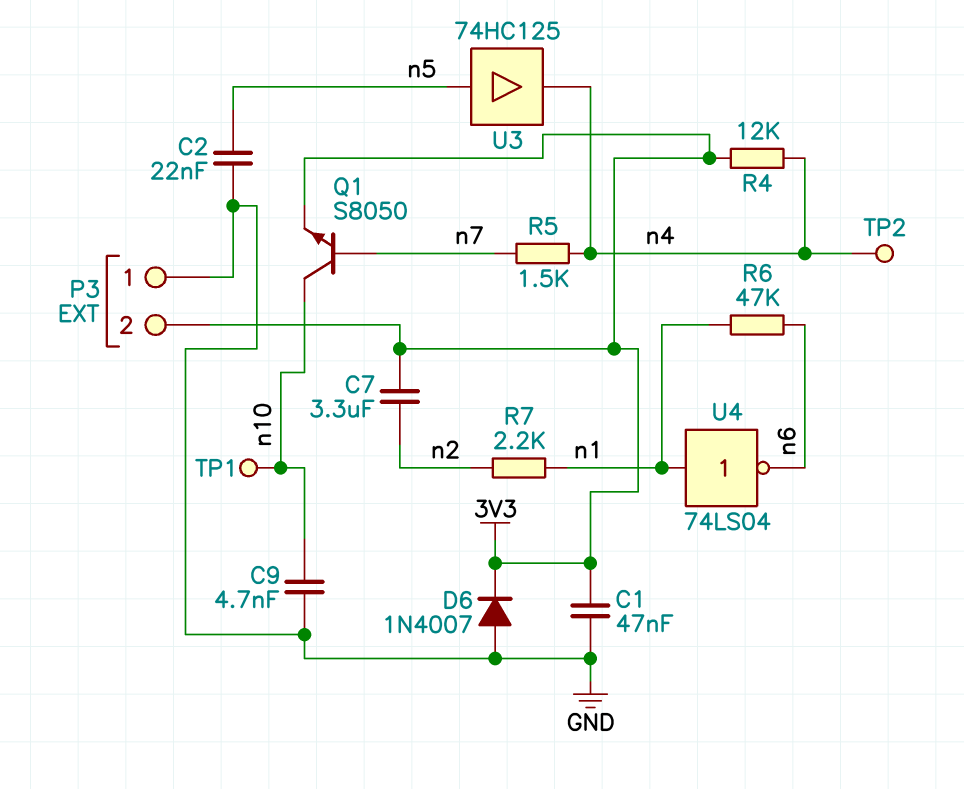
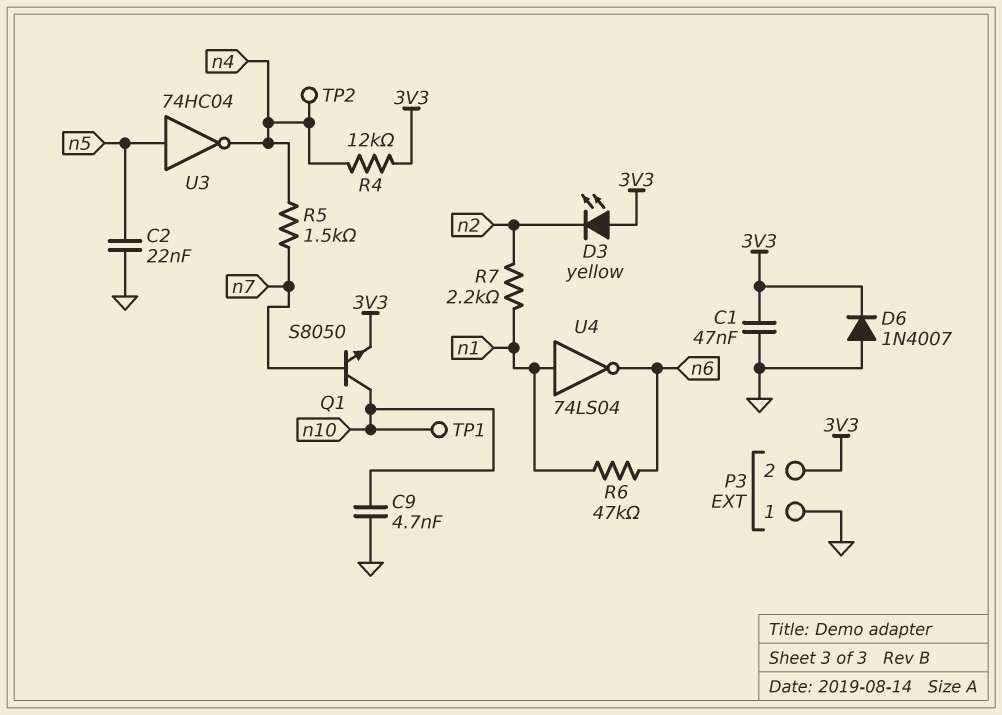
C7: 3.3uF (3V3, n2) -> none
D3: none -> LED yellow (A 3V3, K n2)
U3: buffer 74HC125 (in n5, out n4) -> NOT 74HC04 (in n5, out n4)

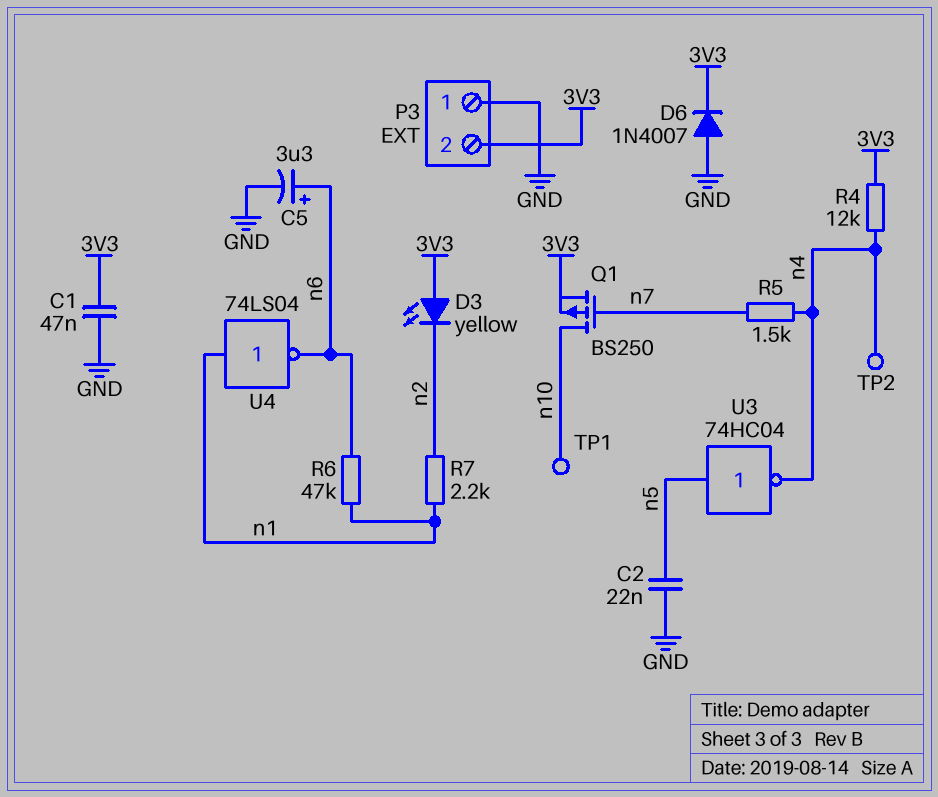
C5: none -> 3.3uF (plus n6, minus GND)
C9: 4.7nF (GND, n10) -> none
Q1: NPN S8050 (B n7, C n10, E 3V3) -> PMOS BS250 (G n7, D n10, S 3V3)

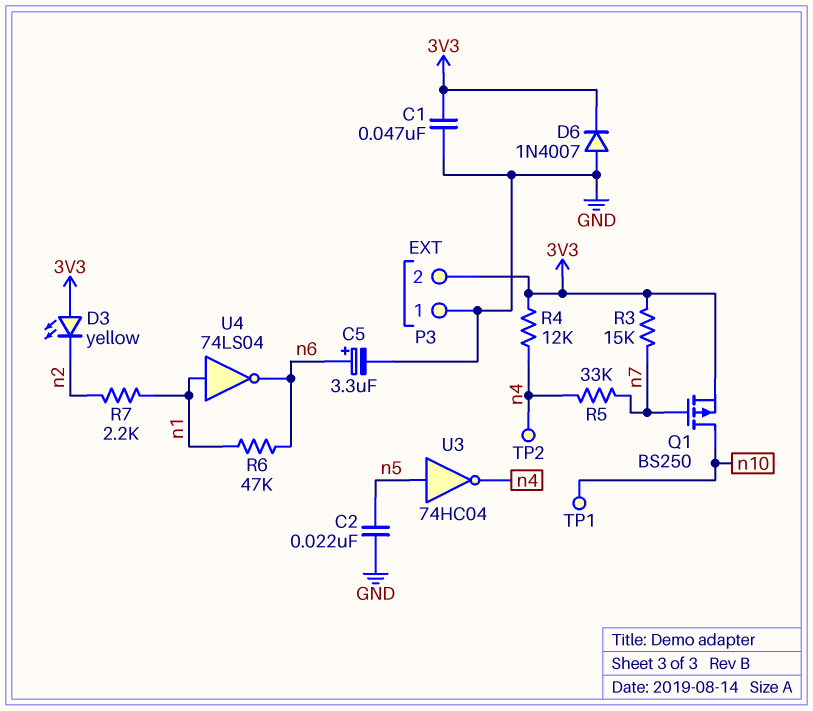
R3: none -> 15k (3V3, n7)
R5: 1.5k (n4, n7) -> 33k (n4, n7)

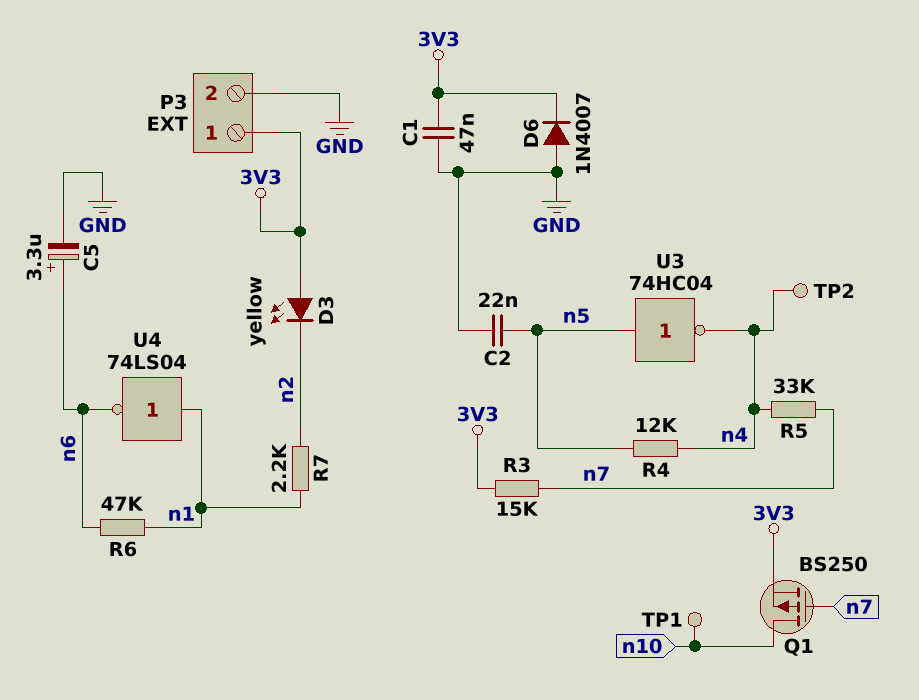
P3 pin 1: GND -> 3V3
P3 pin 2: 3V3 -> GND
R4: 12k (3V3, n4) -> 12k (n4, n5)

